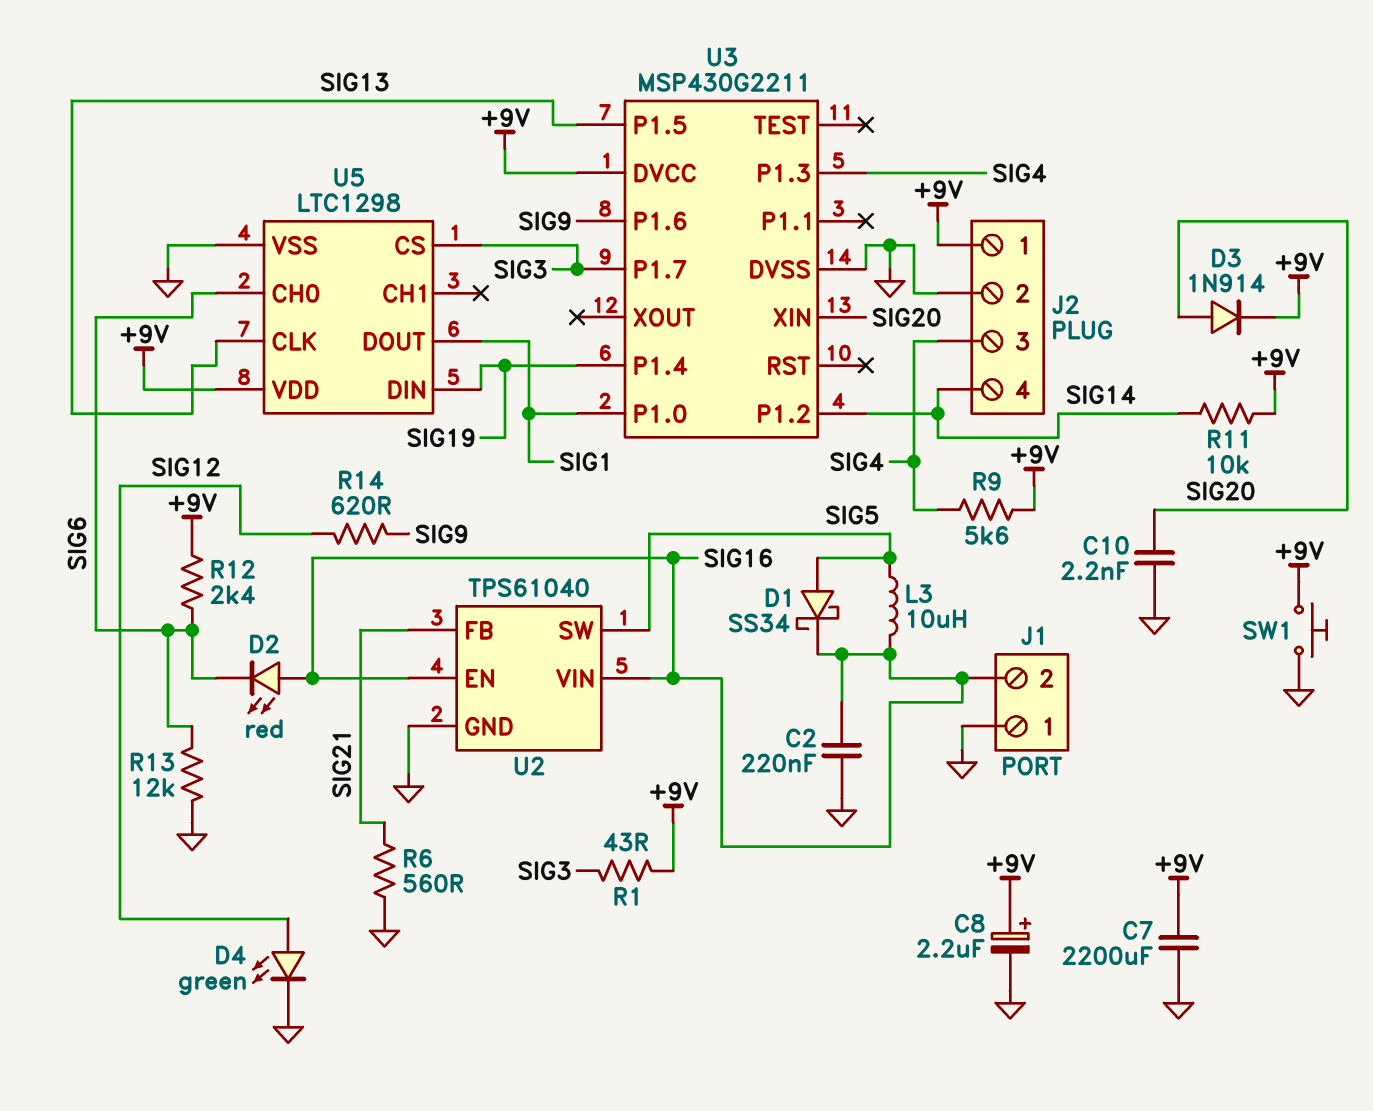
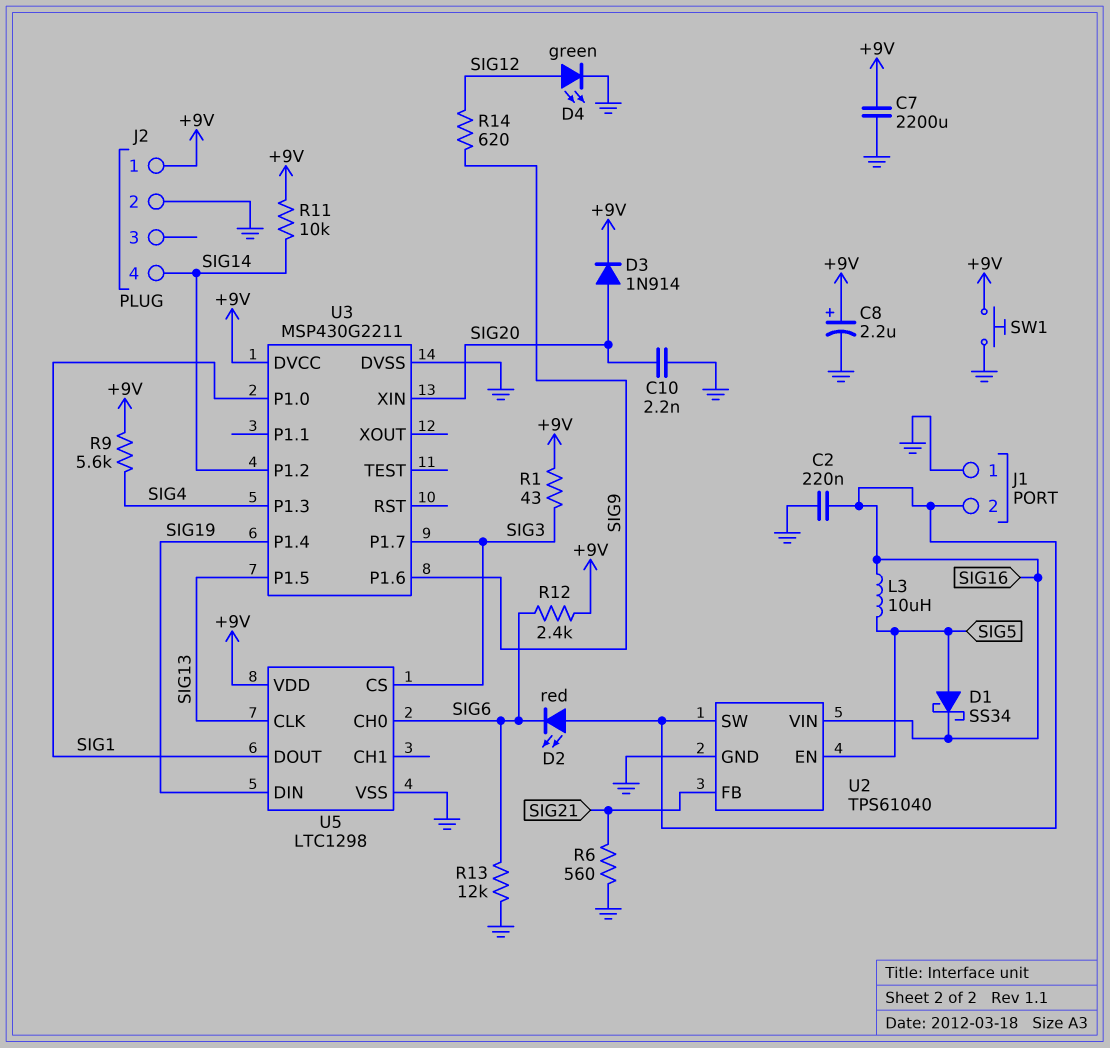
J2 pin 3: SIG4 -> none
U2 pin EN: SIG16 -> SIG5
U2 pin SW: SIG5 -> SIG16

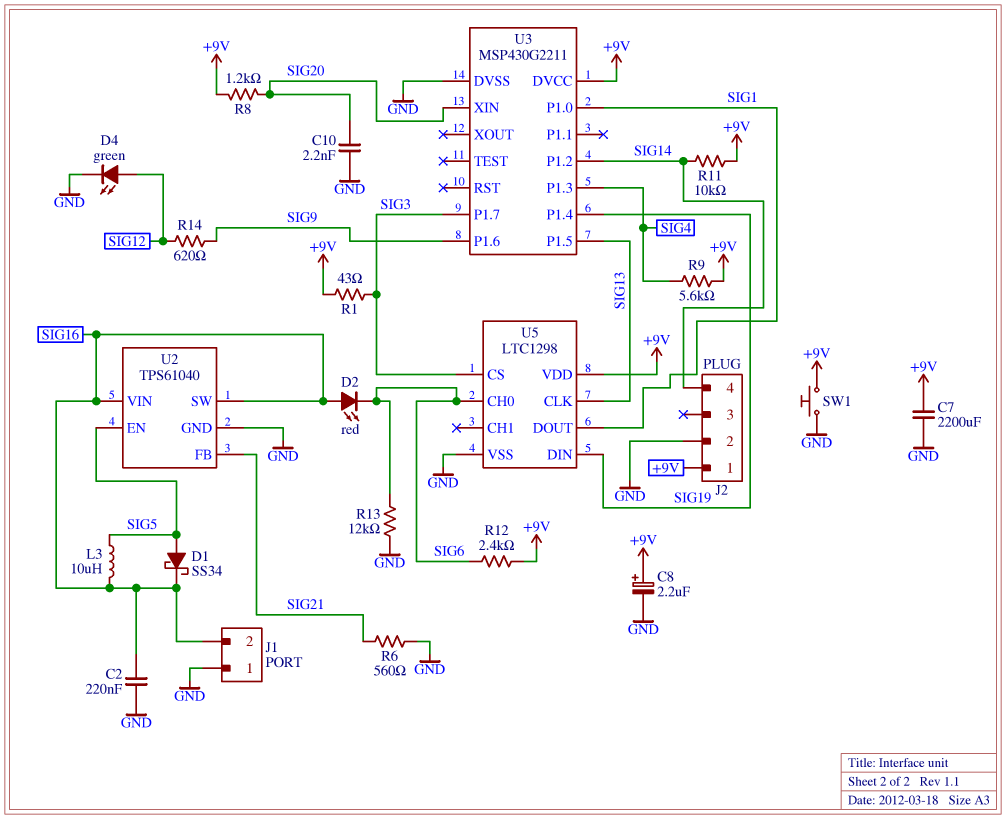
D3: diode 1N914 (A SIG20, K +9V) -> none
R8: none -> 1.2k (+9V, SIG20)

